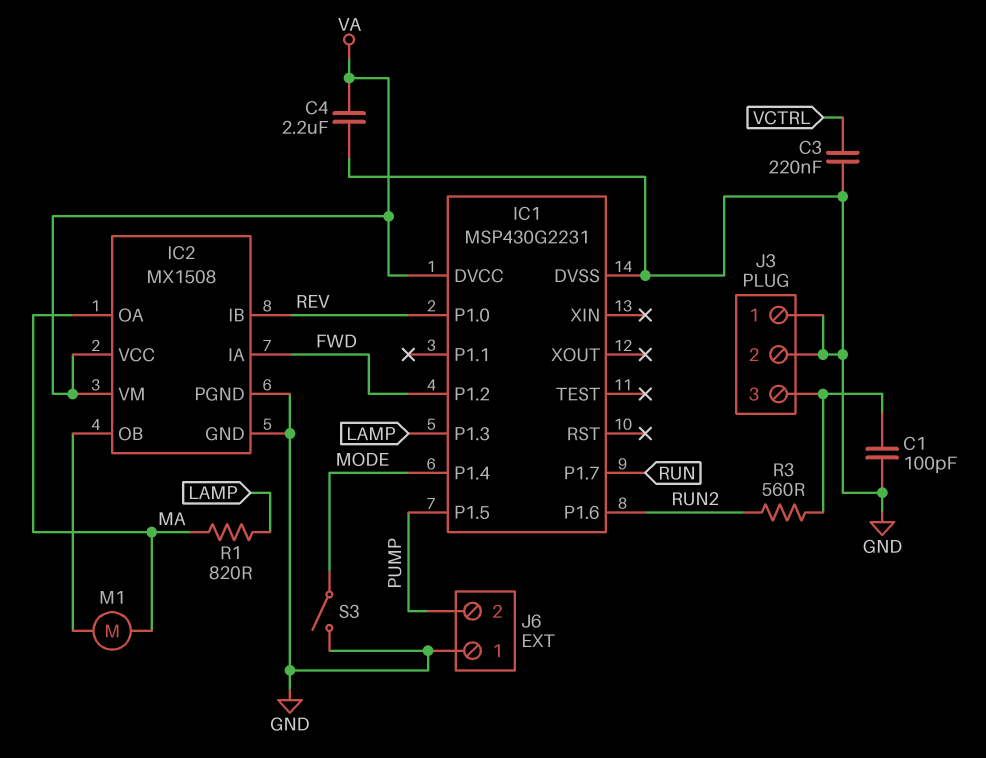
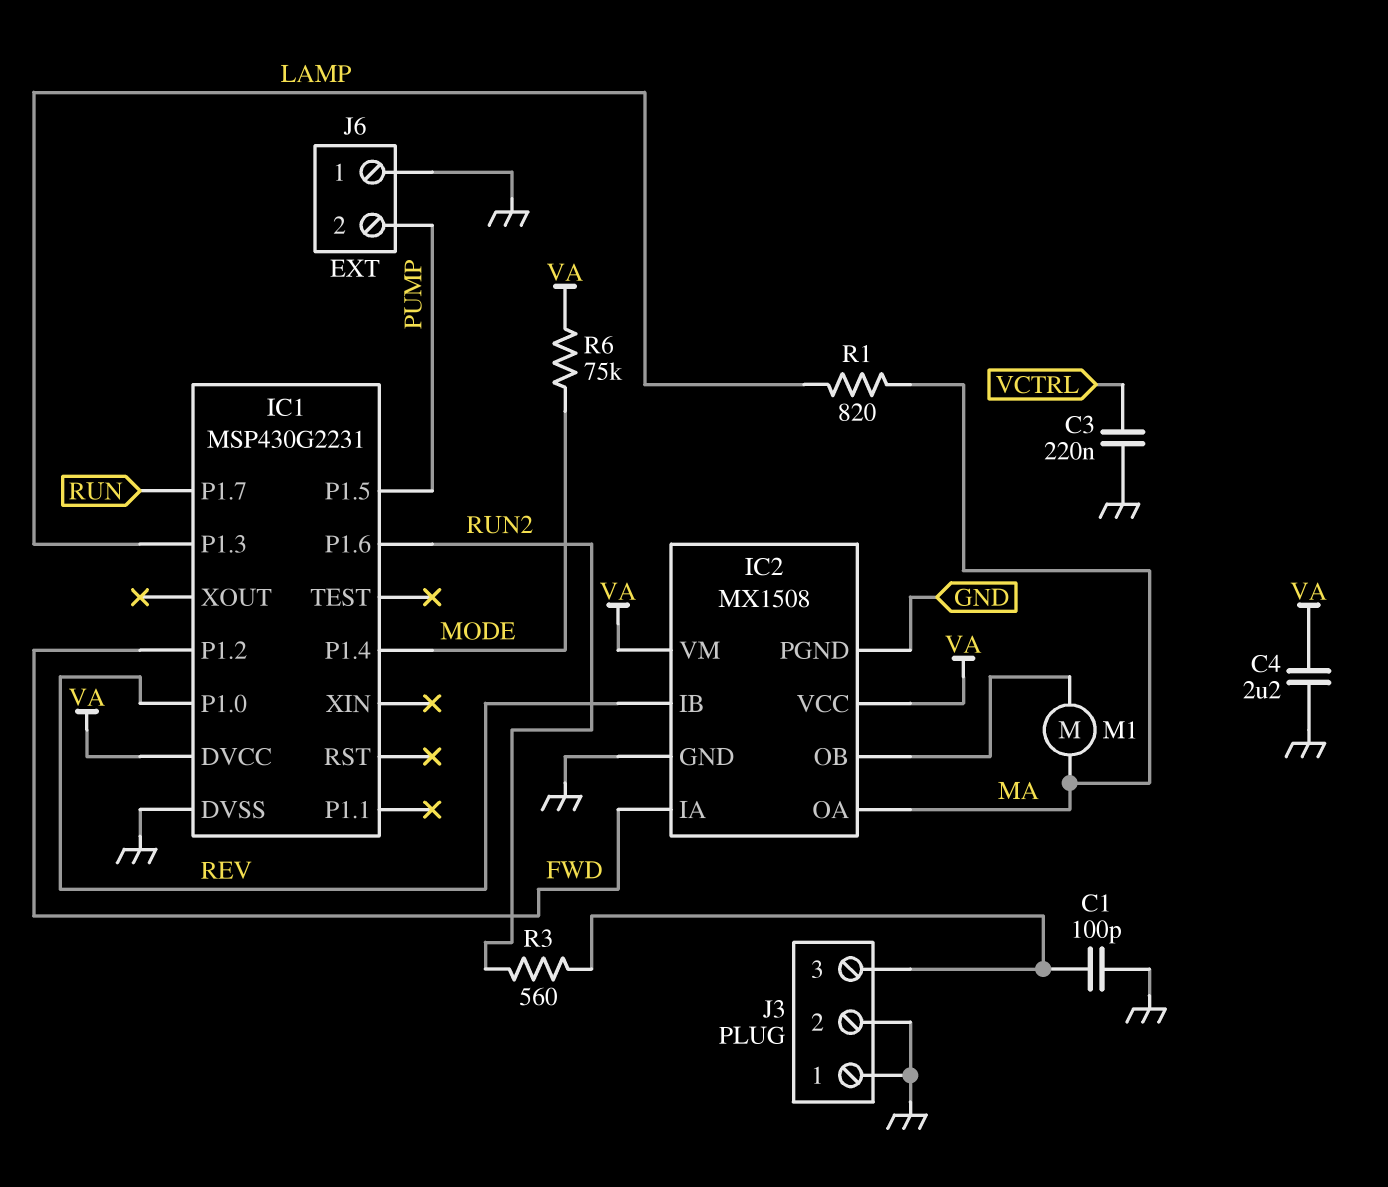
R6: none -> 75k (MODE, VA)
S3: switch (GND, MODE) -> none

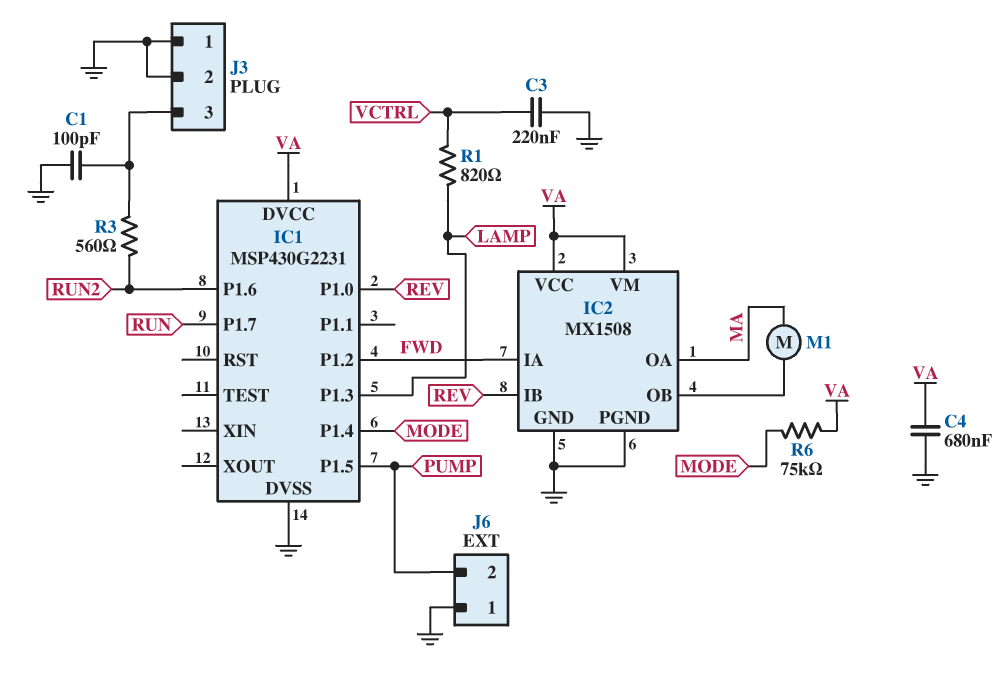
C4: 2.2uF (GND, VA) -> 680nF (GND, VA)
R1: 820 (LAMP, MA) -> 820 (LAMP, VCTRL)

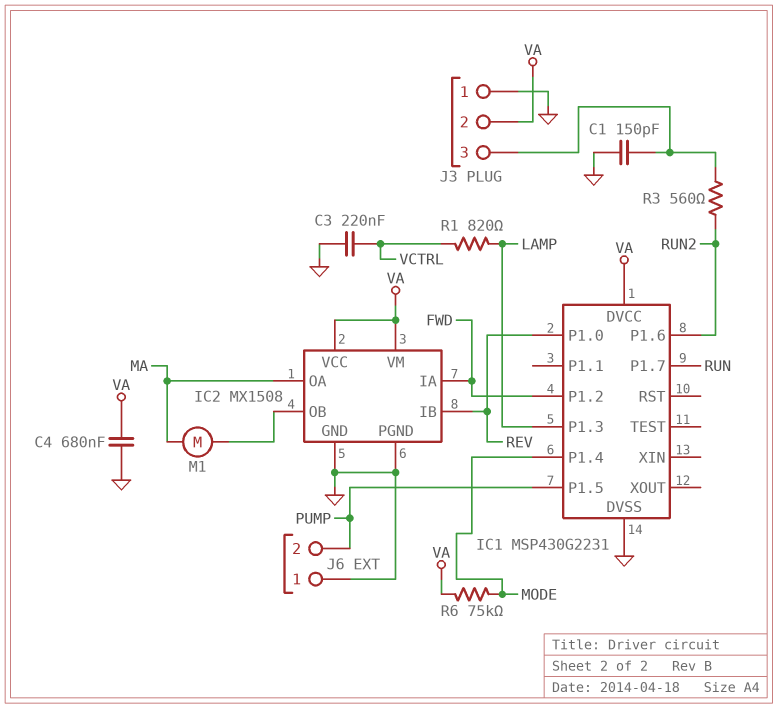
C1: 100pF (GND, J3/3) -> 150pF (GND, J3/3)
J3 pin 2: GND -> VA

